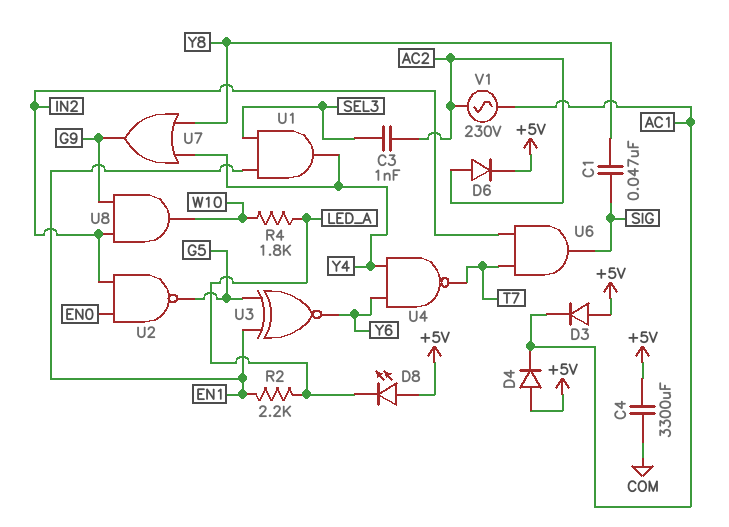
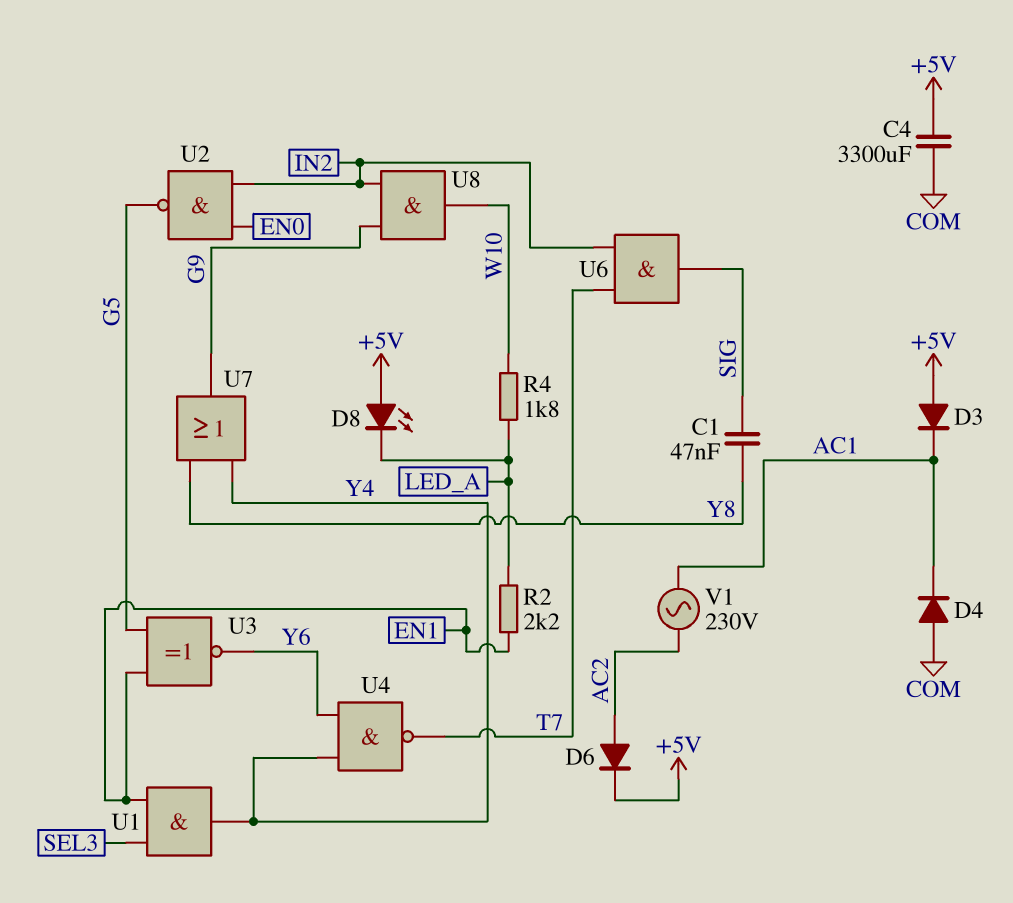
C3: 1nF (AC2, SEL3) -> none
D4: diode (A +5V, K AC1) -> diode (A COM, K AC1)

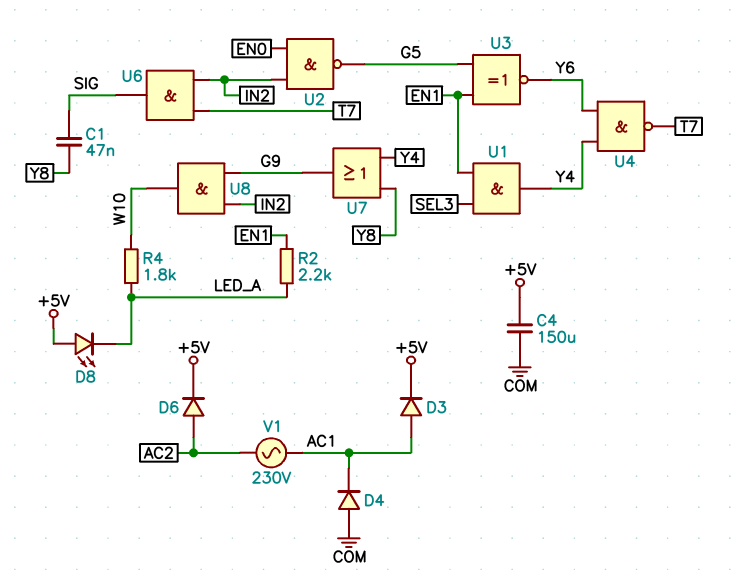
C4: 3300uF (+5V, COM) -> 150uF (+5V, COM)
D3: diode (A +5V, K AC1) -> diode (A AC1, K +5V)

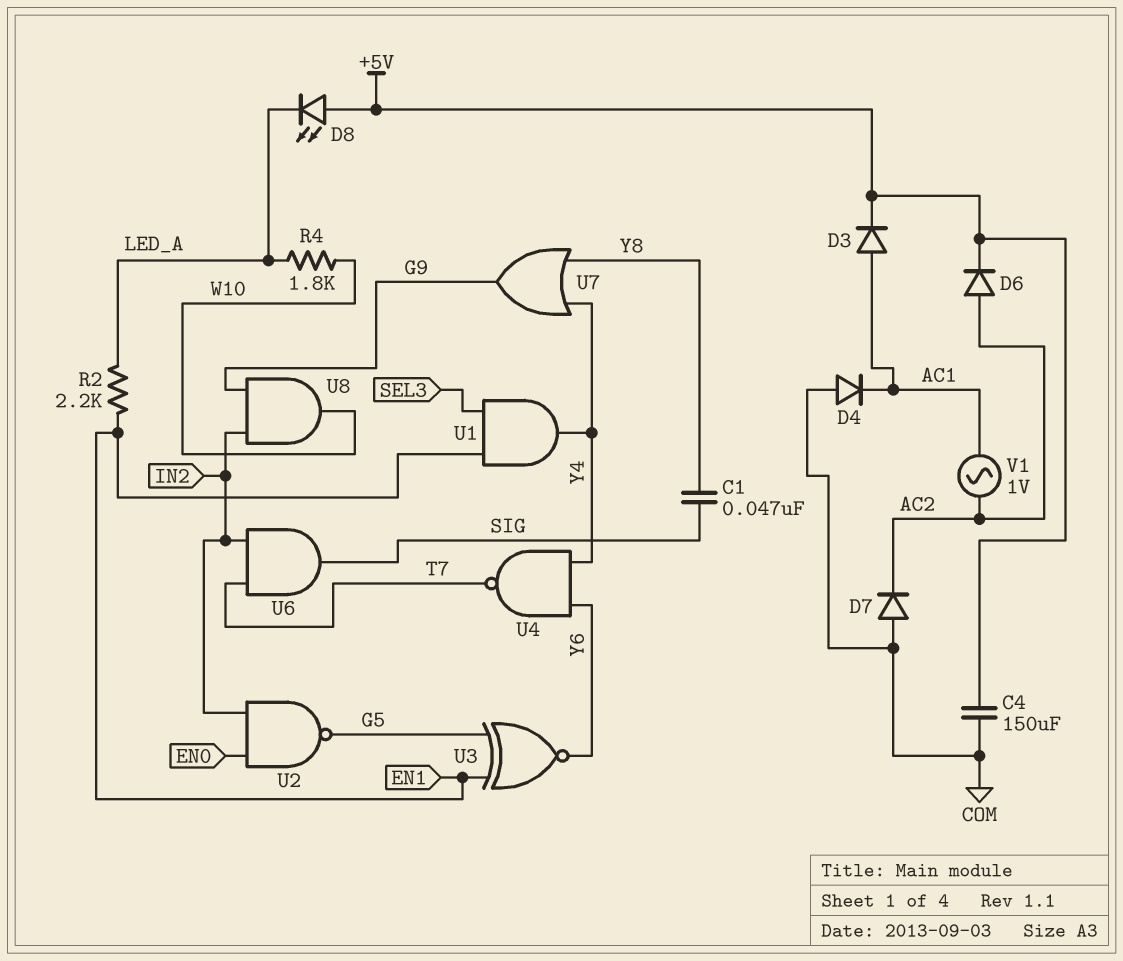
D7: none -> diode (A COM, K AC2)
V1: AC 230V (AC1, AC2) -> AC 1V (AC1, AC2)

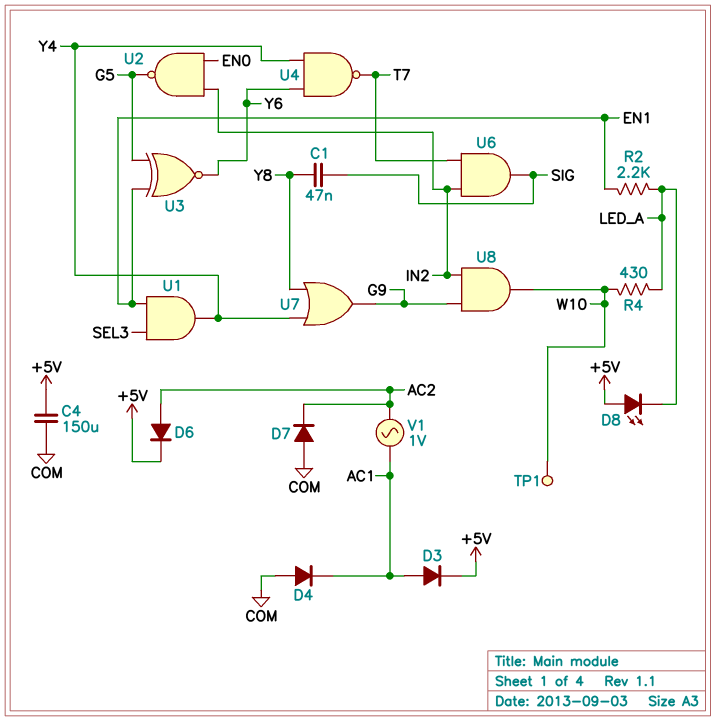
R4: 1.8k (LED_A, W10) -> 430 (LED_A, W10)
TP1: none -> test point (W10)

